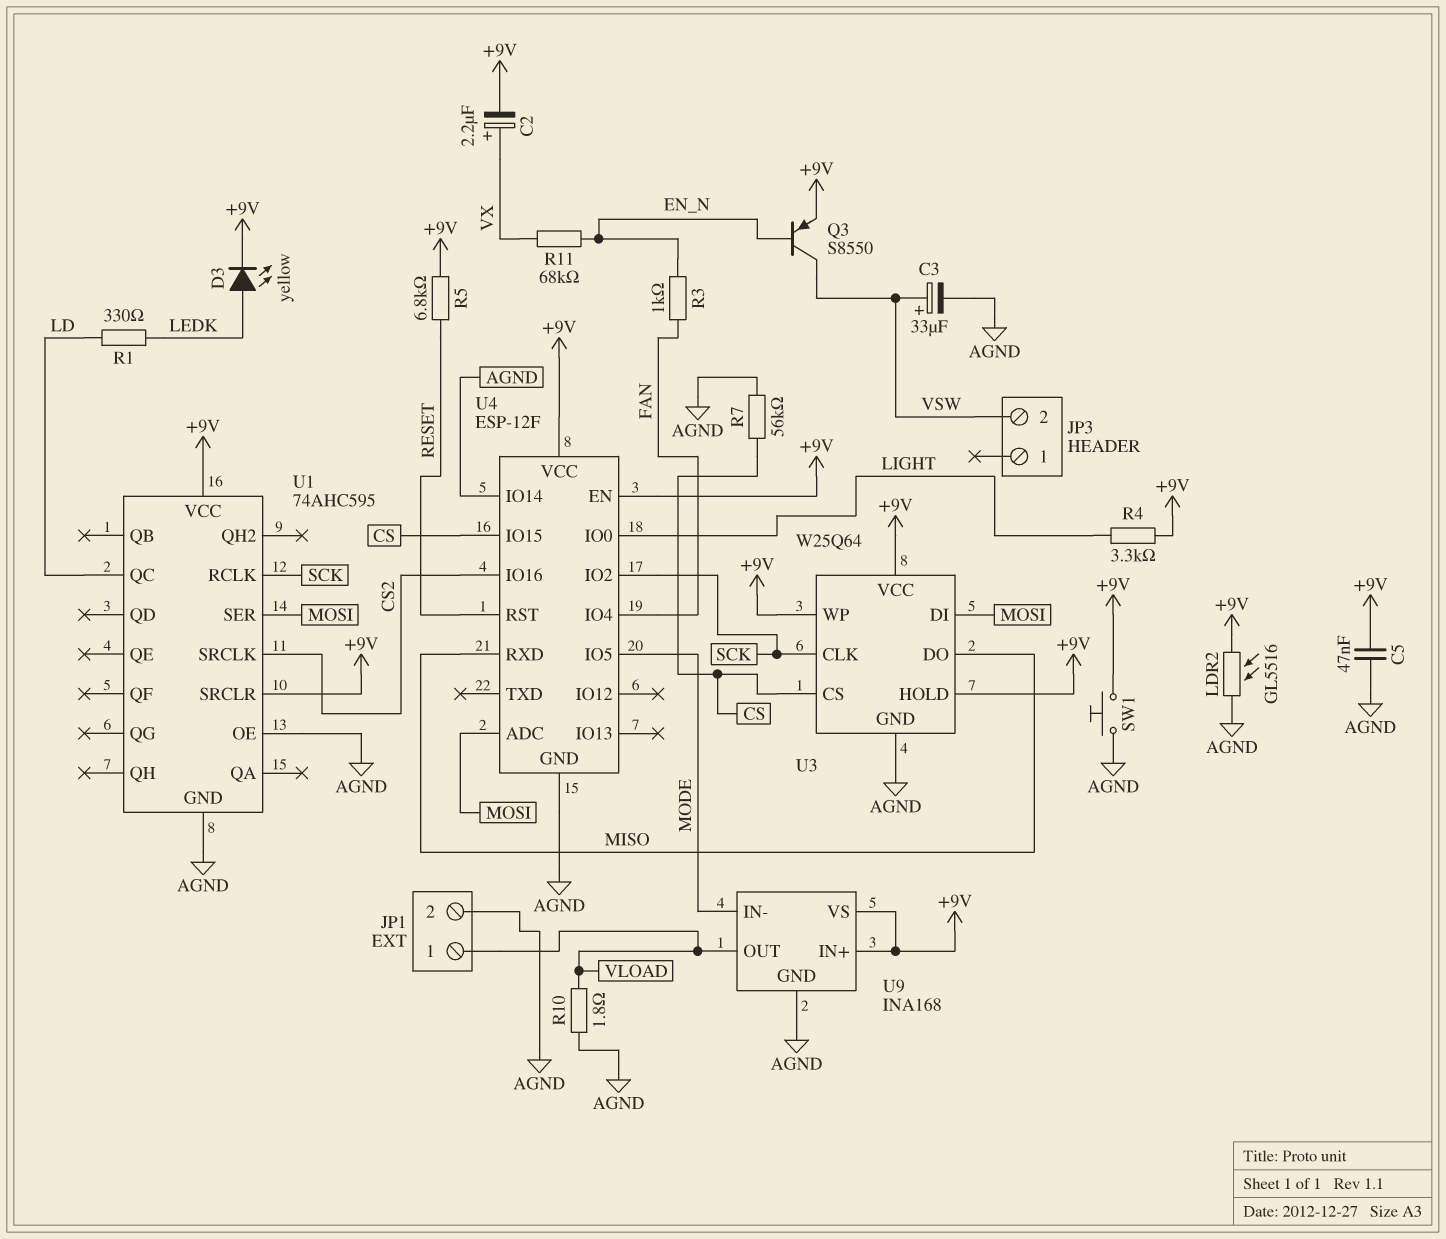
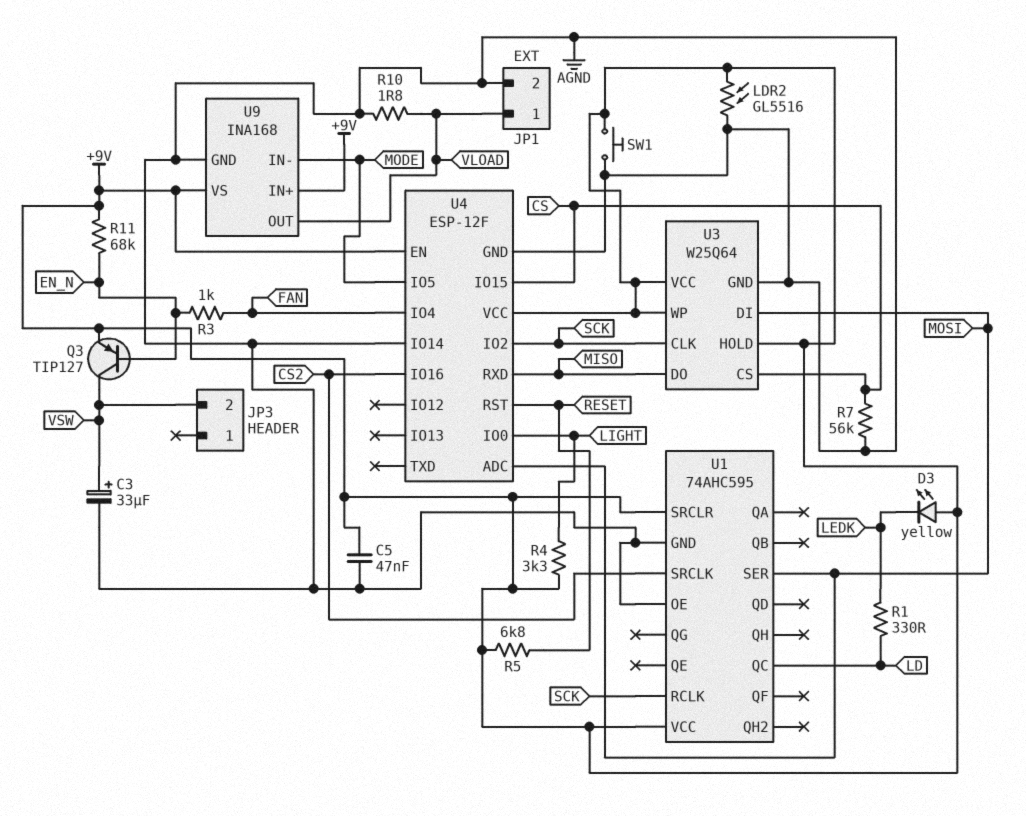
C2: 2.2uF (plus VX, minus +9V) -> none
D3: LED yellow (A LEDK, K +9V) -> LED yellow (A +9V, K LEDK)
Q3: PNP S8550 (B EN_N, C VSW, E +9V) -> PNP TIP127 (B EN_N, C VSW, E +9V)
R11: 68k (EN_N, VX) -> 68k (+9V, EN_N)

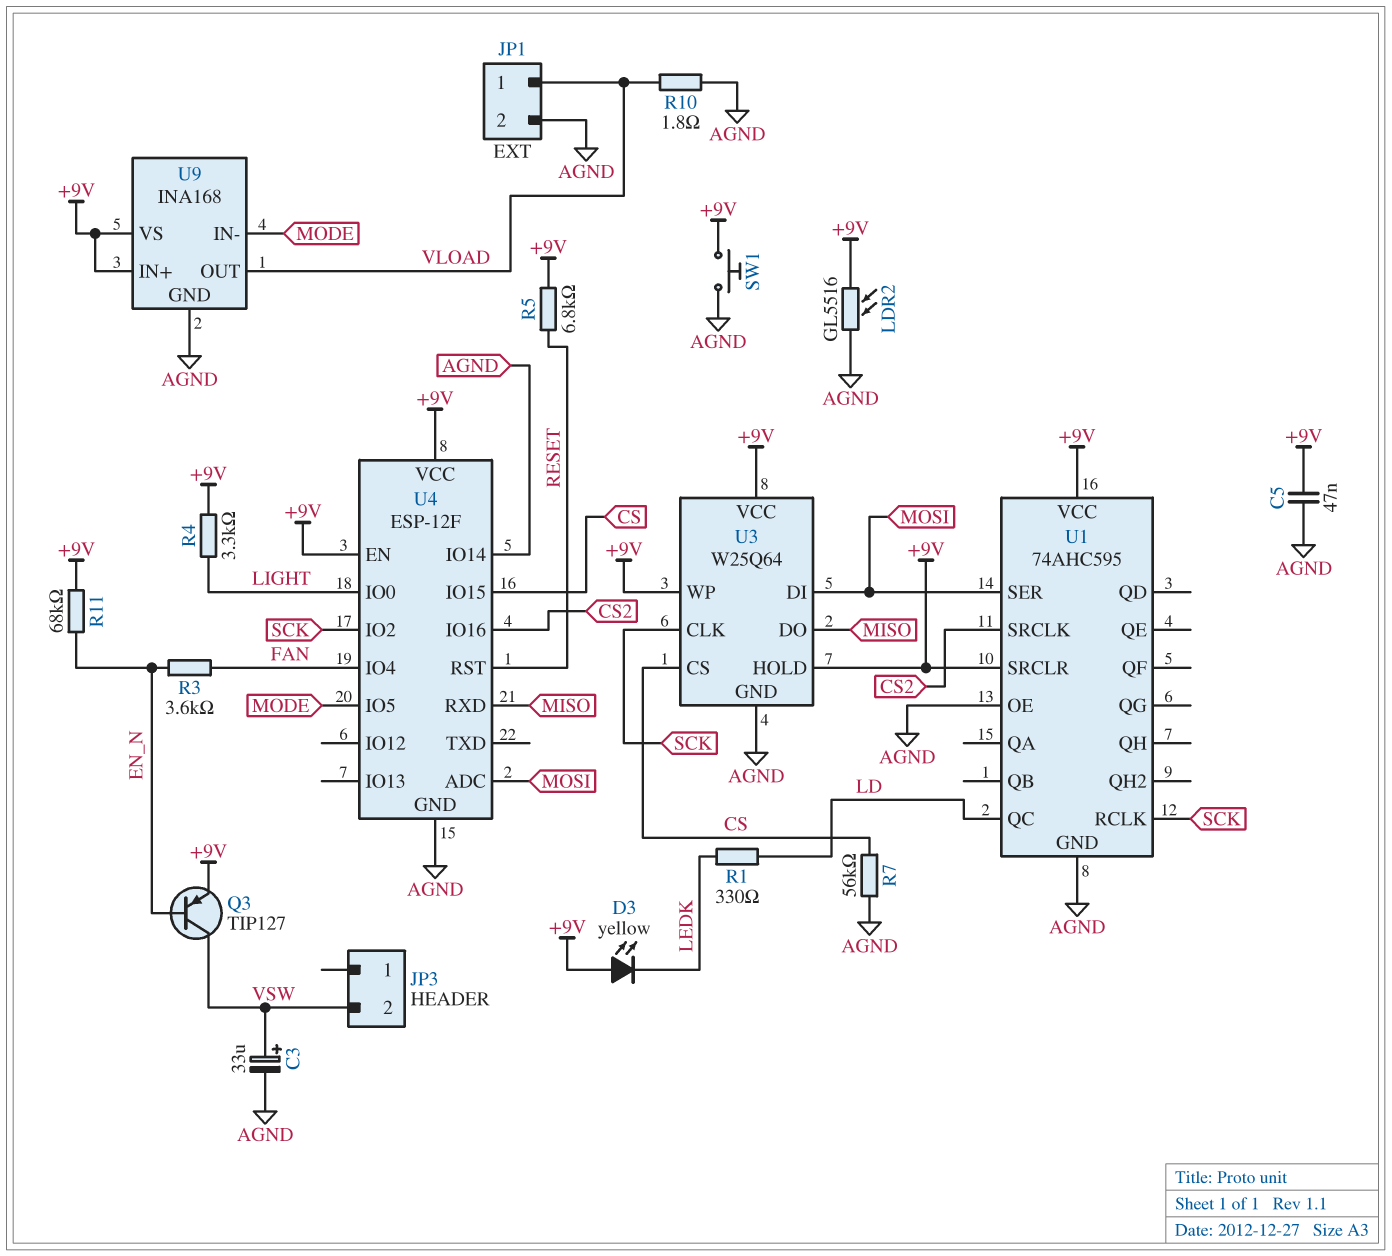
R3: 1k (EN_N, FAN) -> 3.6k (EN_N, FAN)

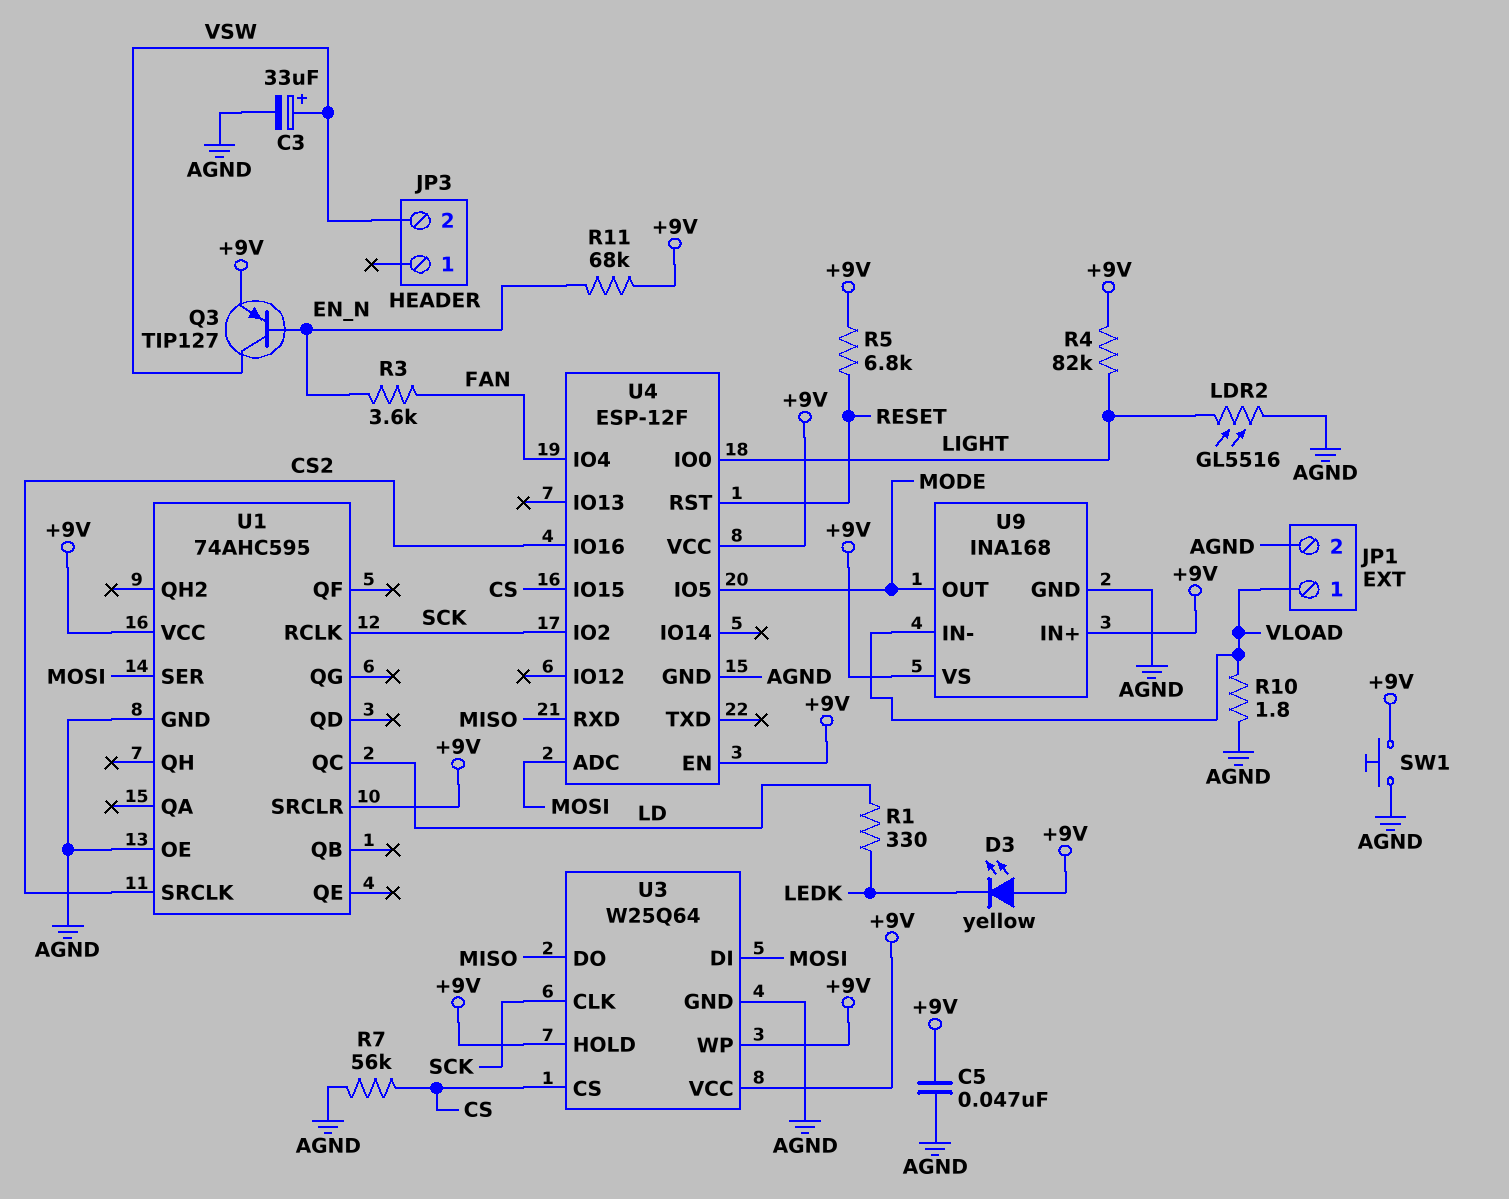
LDR2: GL5516 (+9V, AGND) -> GL5516 (AGND, LIGHT)
R4: 3.3k (+9V, LIGHT) -> 82k (+9V, LIGHT)
U4 pin IO14: AGND -> none
U9 pin IN-: MODE -> VLOAD
U9 pin OUT: VLOAD -> MODE

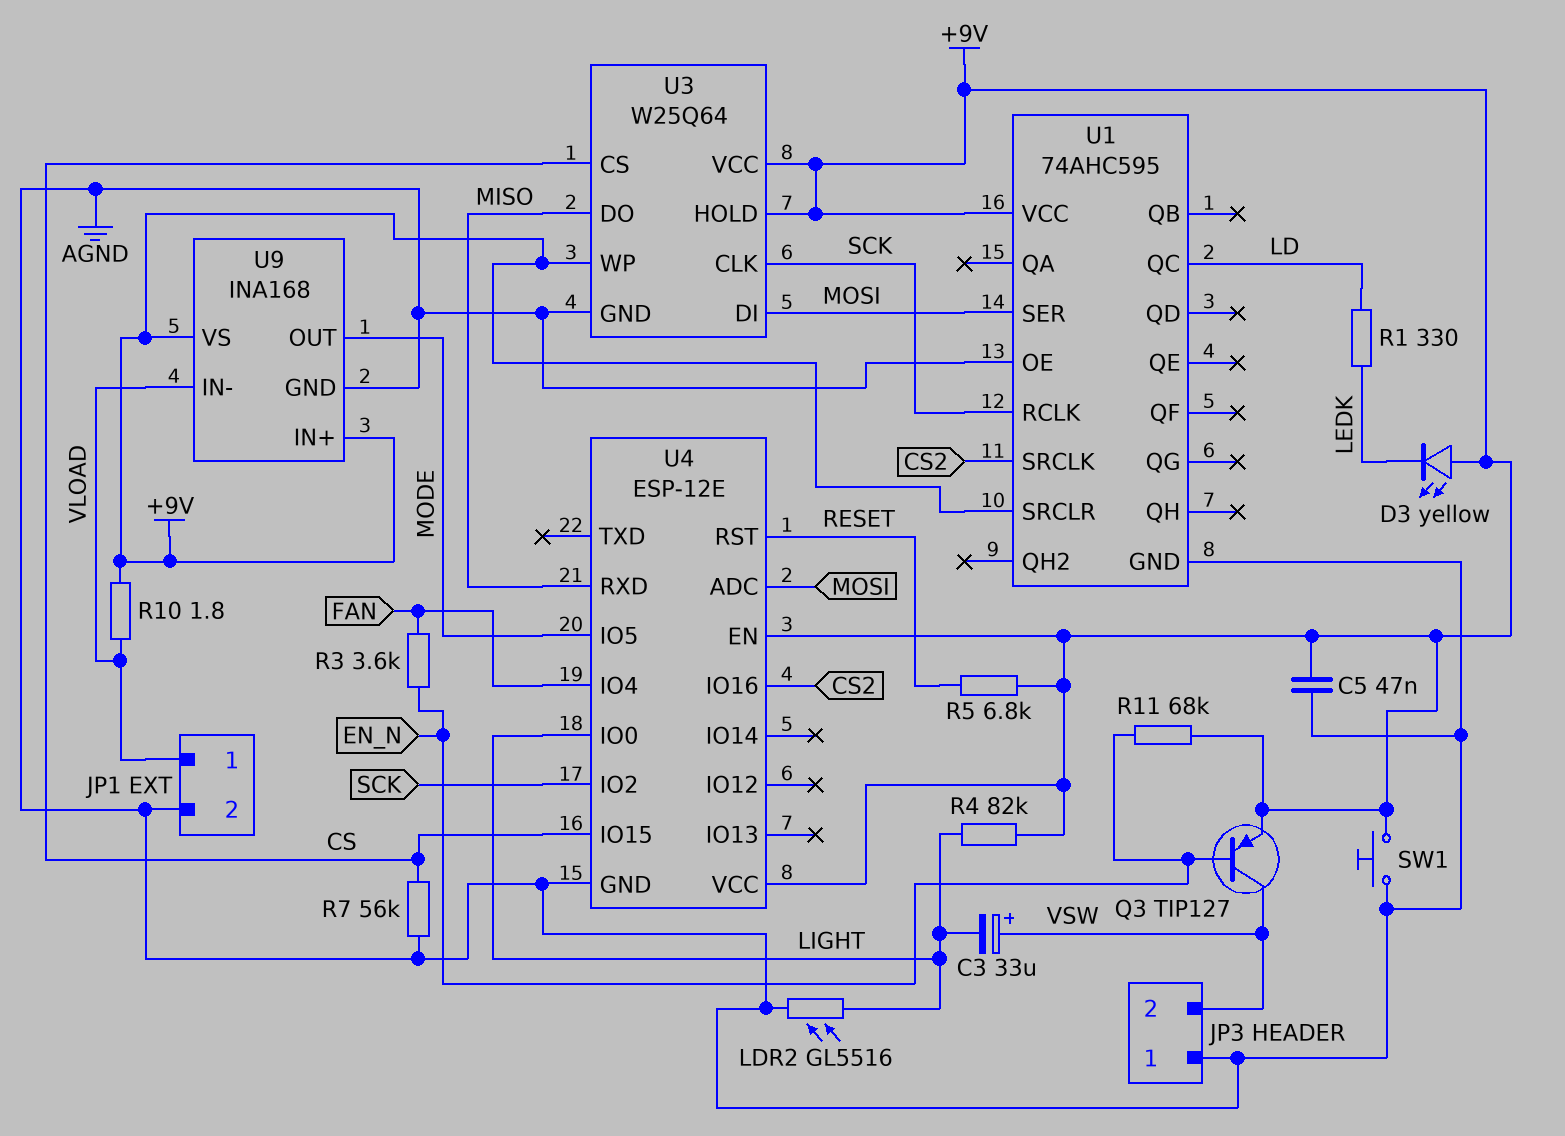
C3: 33uF (plus VSW, minus AGND) -> 33uF (plus VSW, minus LIGHT)
JP3 pin 1: none -> AGND
R10: 1.8 (AGND, VLOAD) -> 1.8 (+9V, VLOAD)
U4: ESP-12F -> ESP-12E

